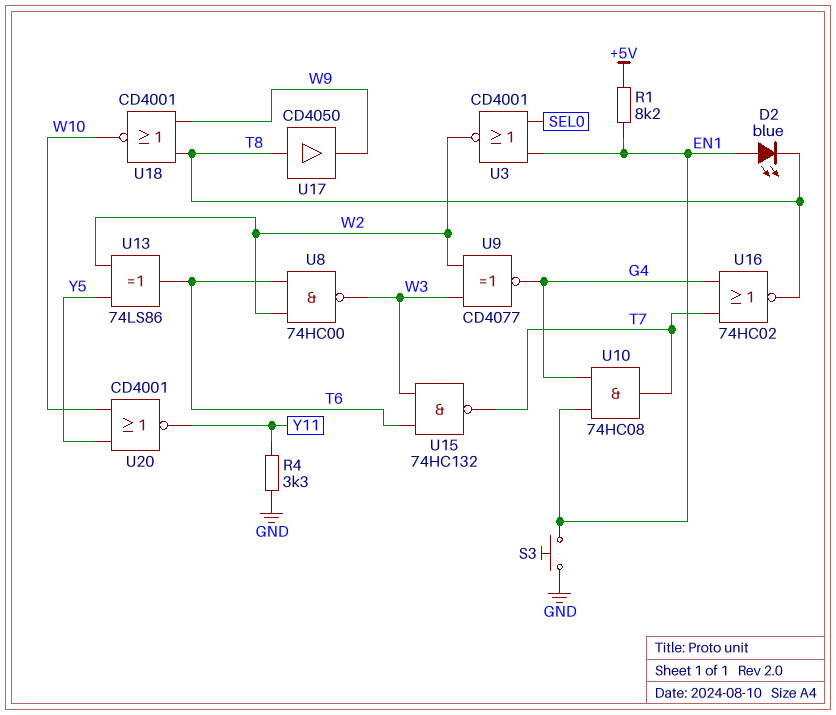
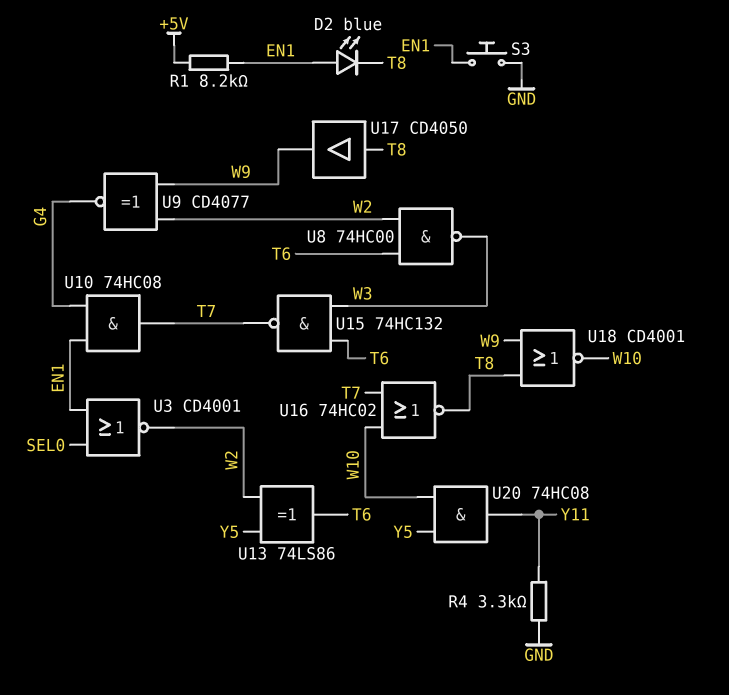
U9: XNOR CD4077 (in W2, in W3, out G4) -> XNOR CD4077 (in W2, in W9, out G4)
U16: NOR 74HC02 (in G4, in T7, out T8) -> NOR 74HC02 (in T7, in W10, out T8)
U20: NOR CD4001 (in W10, in Y5, out Y11) -> AND 74HC08 (in W10, in Y5, out Y11)

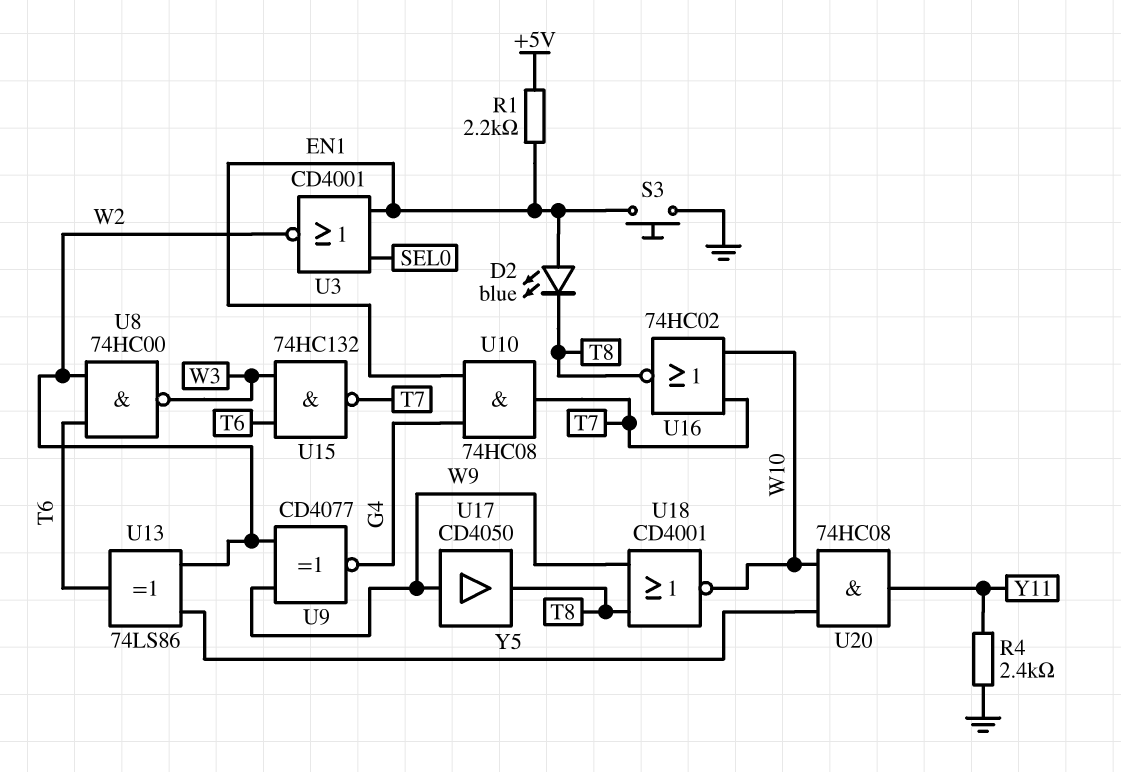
R1: 8.2k (+5V, EN1) -> 2.2k (+5V, EN1)
R4: 3.3k (GND, Y11) -> 2.4k (GND, Y11)
U17: buffer CD4050 (in T8, out W9) -> buffer CD4050 (in W9, out T8)

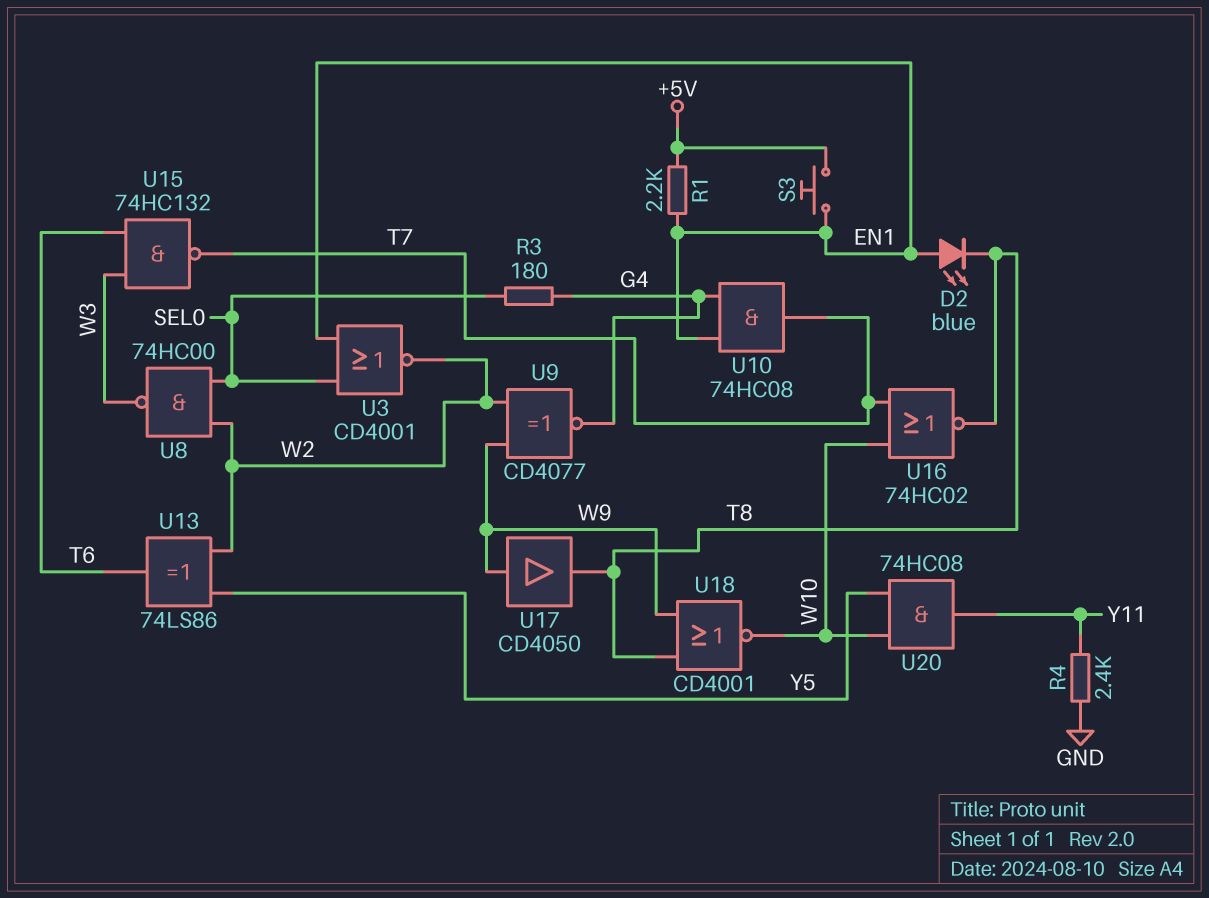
R3: none -> 180 (G4, SEL0)
S3: button (EN1, GND) -> button (+5V, EN1)
U8: NAND 74HC00 (in T6, in W2, out W3) -> NAND 74HC00 (in SEL0, in W2, out W3)

